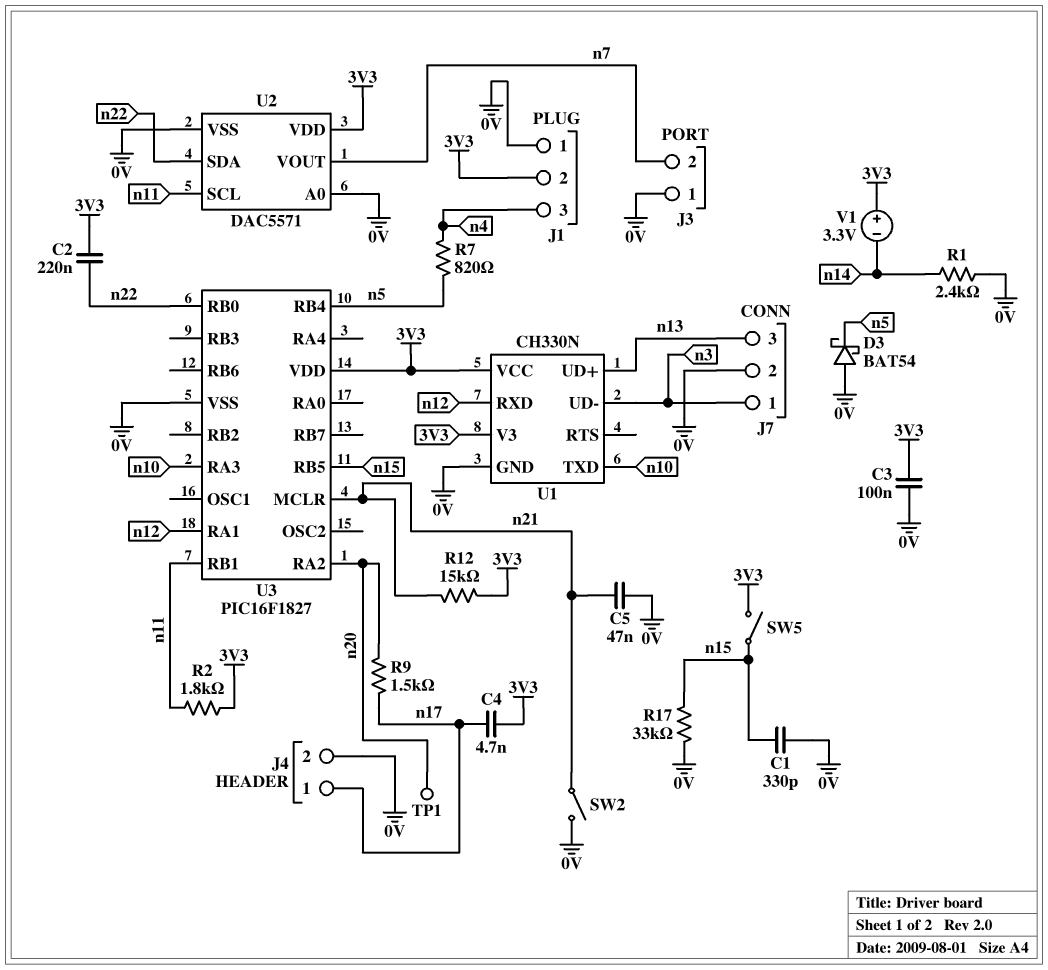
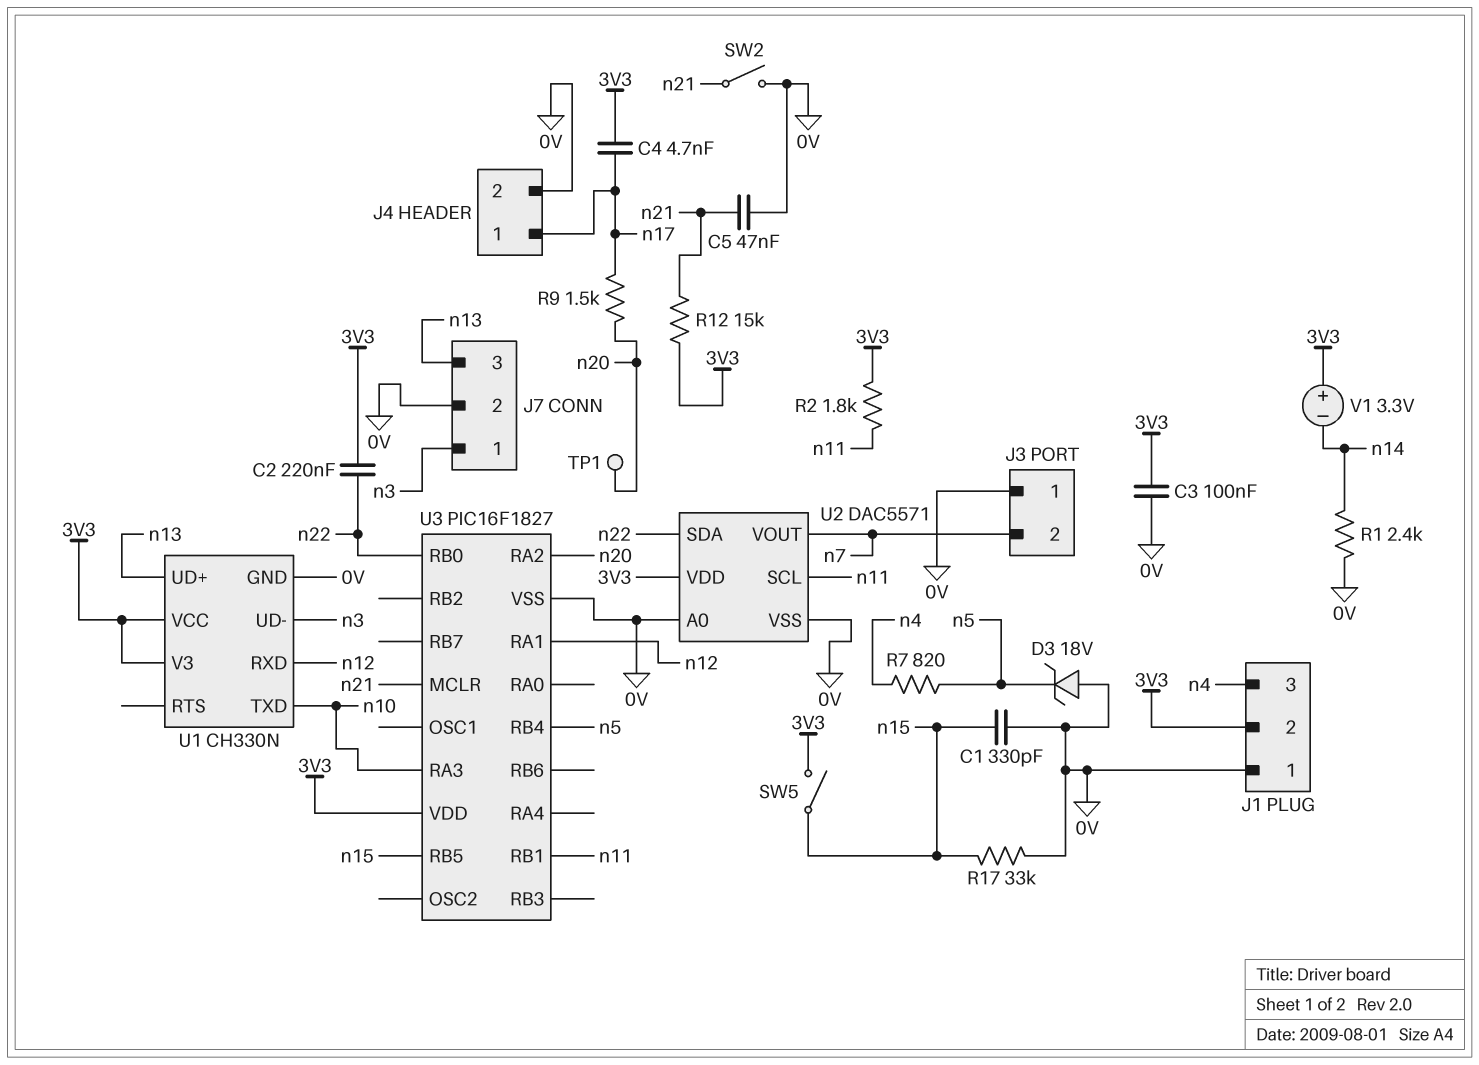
D3: schottky BAT54 (A 0V, K n5) -> zener 18V (A 0V, K n5)

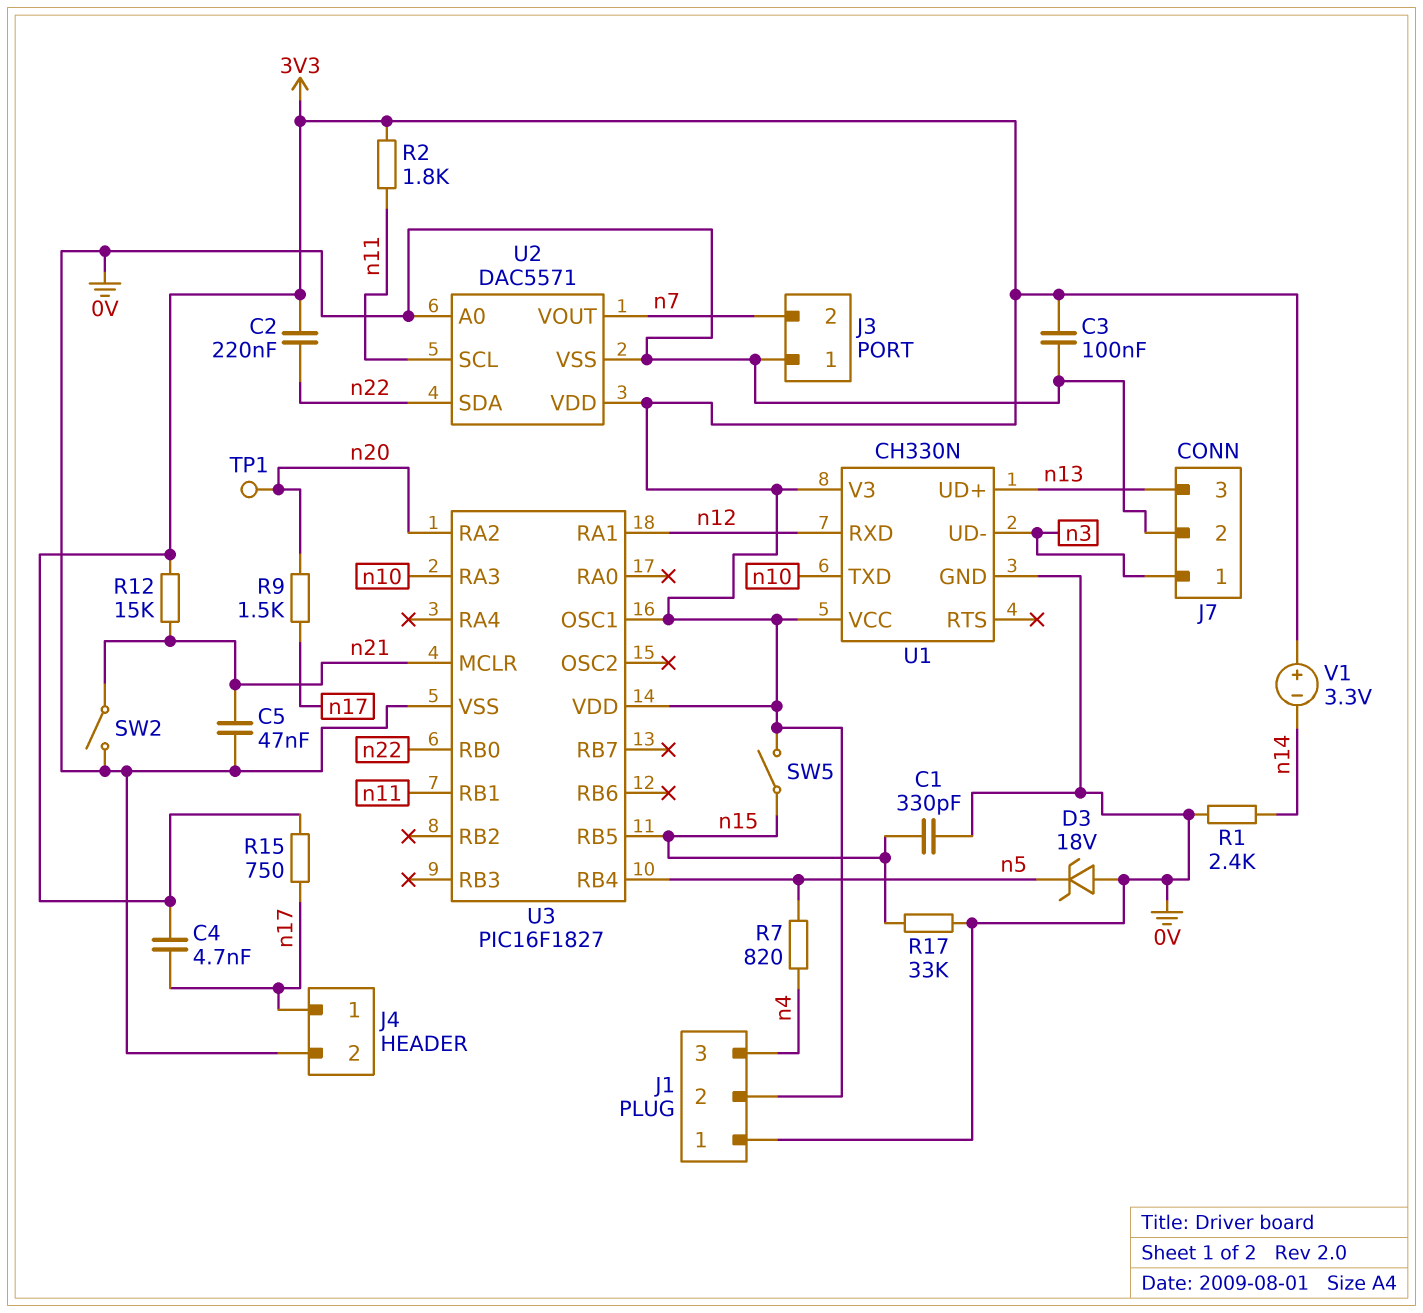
R15: none -> 750 (3V3, n17)
U3 pin OSC1: none -> 3V3

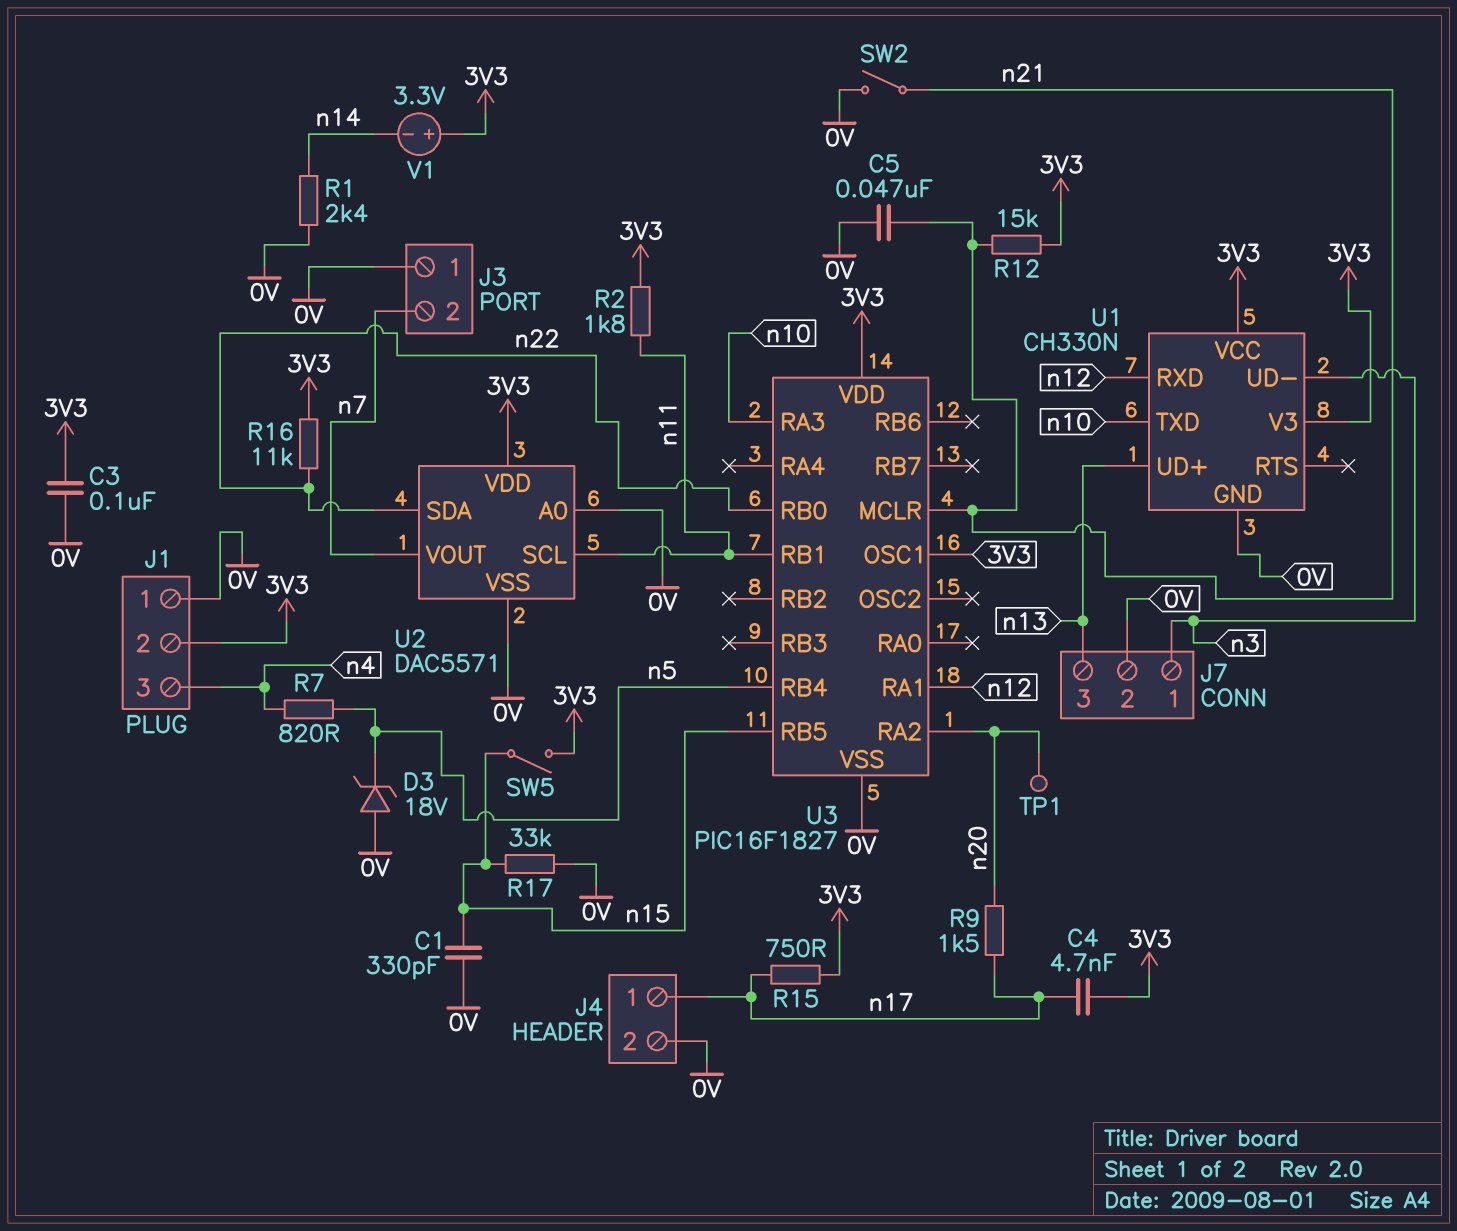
C2: 220nF (3V3, n22) -> none
R16: none -> 11k (3V3, n22)

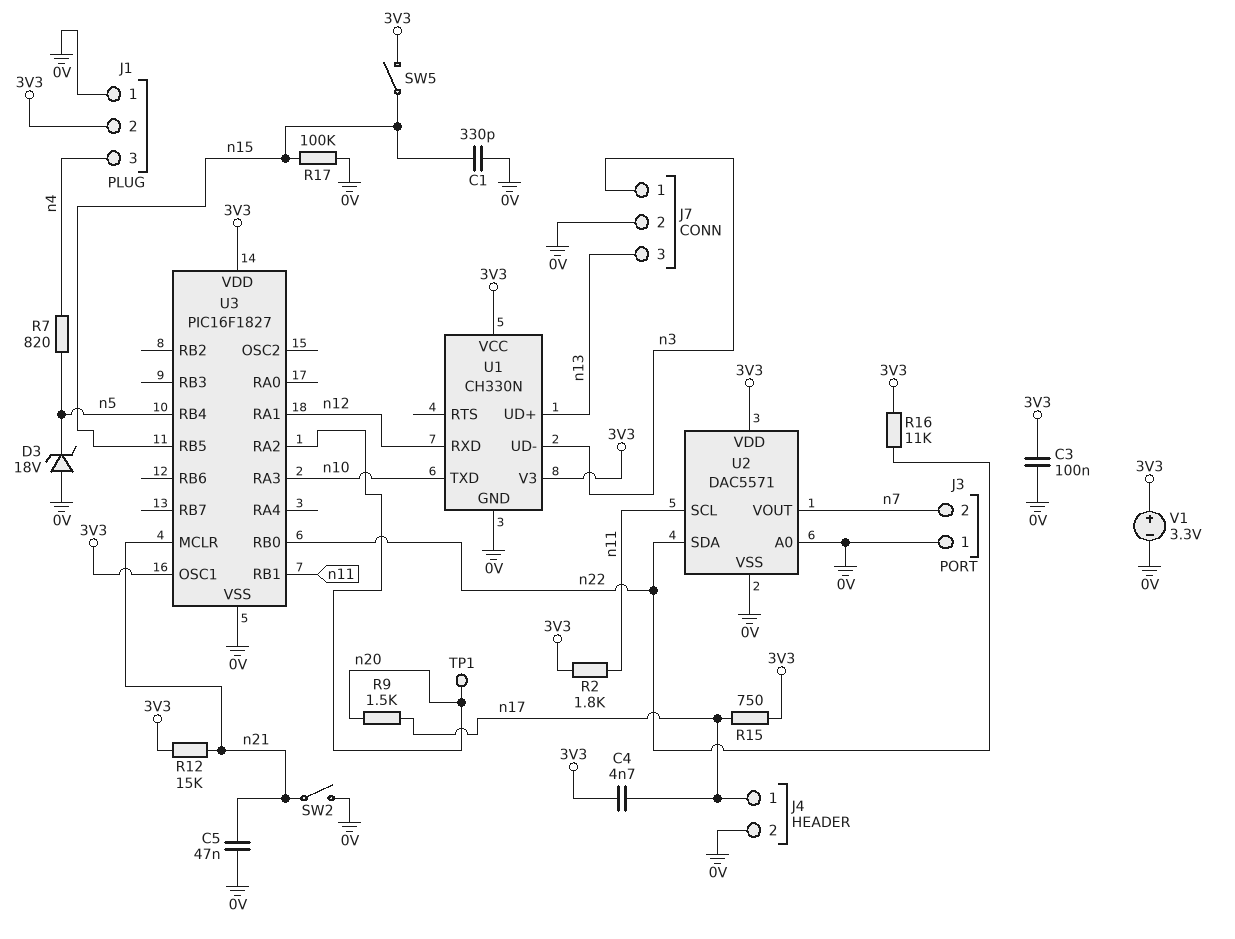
R1: 2.4k (0V, n14) -> none
R17: 33k (0V, n15) -> 100k (0V, n15)
V1: 3.3V (plus 3V3, minus n14) -> 3.3V (plus 3V3, minus 0V)

